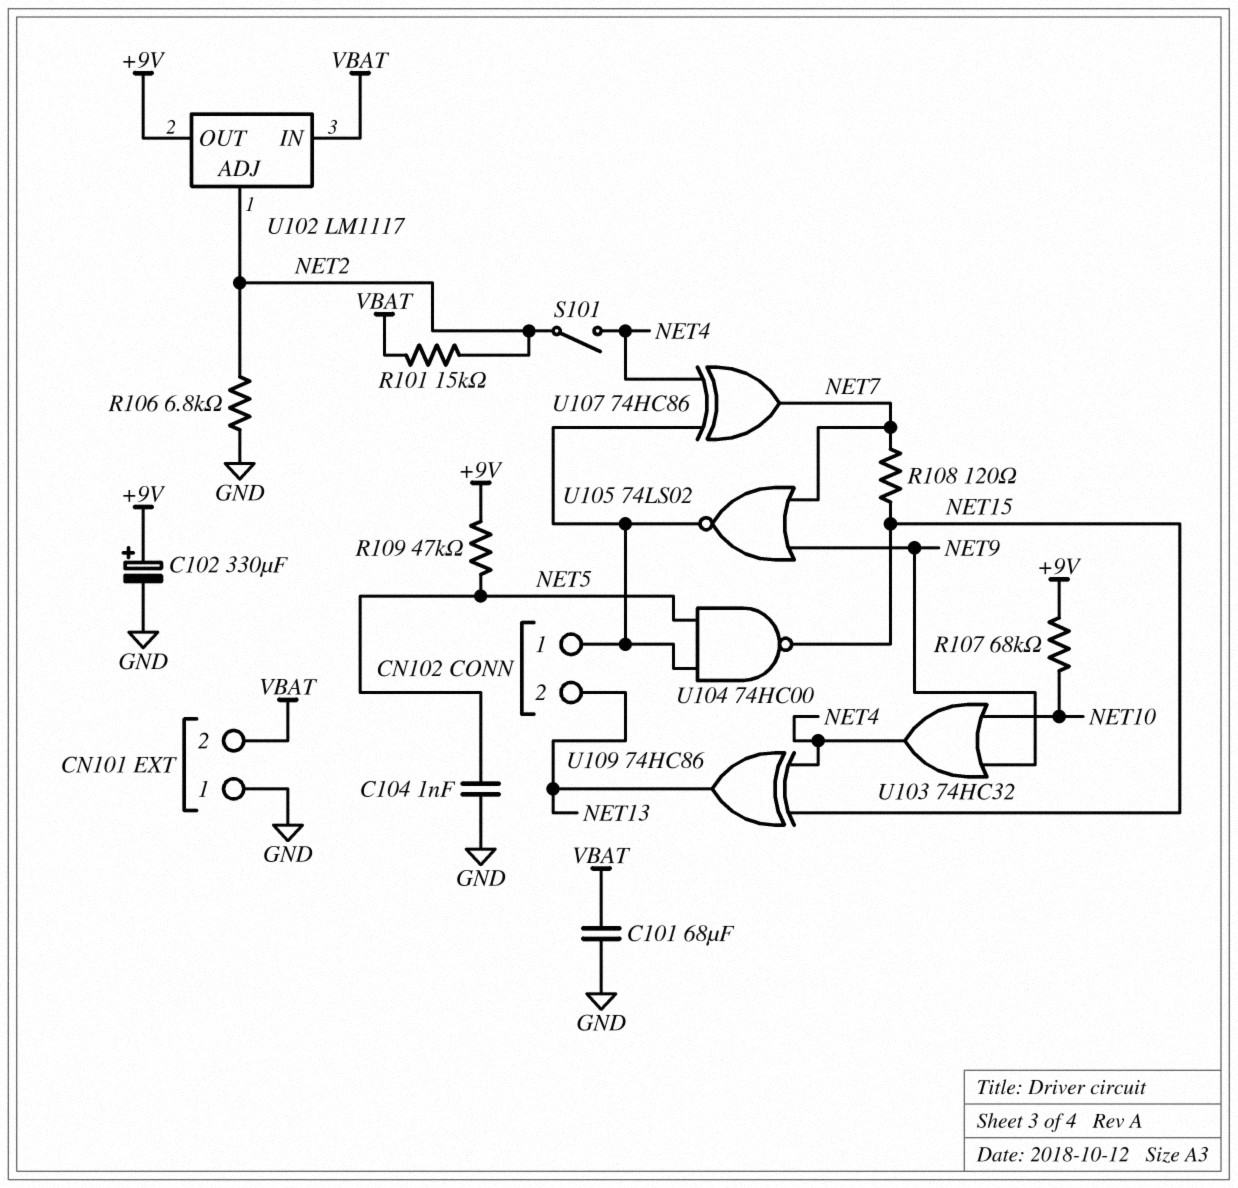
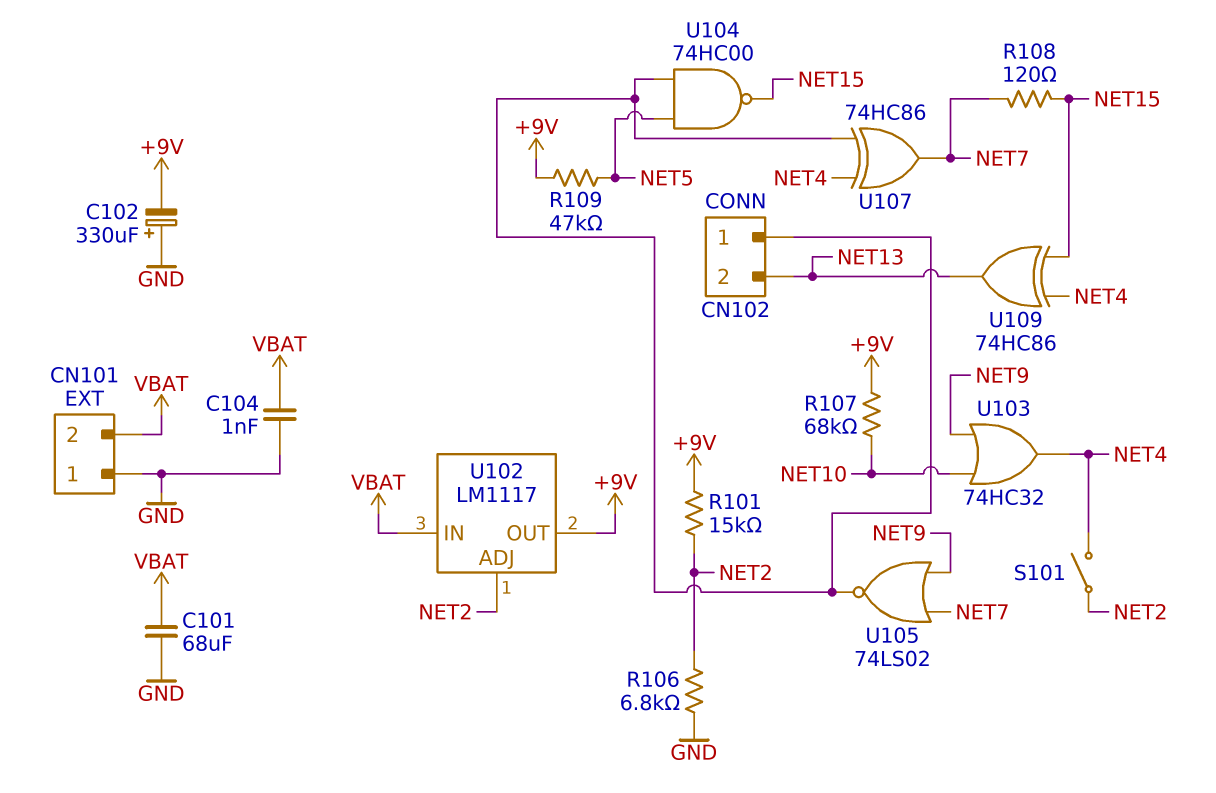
C102: 330uF (plus +9V, minus GND) -> 330uF (plus GND, minus +9V)
C104: 1nF (GND, NET5) -> 1nF (GND, VBAT)
R101: 15k (NET2, VBAT) -> 15k (+9V, NET2)

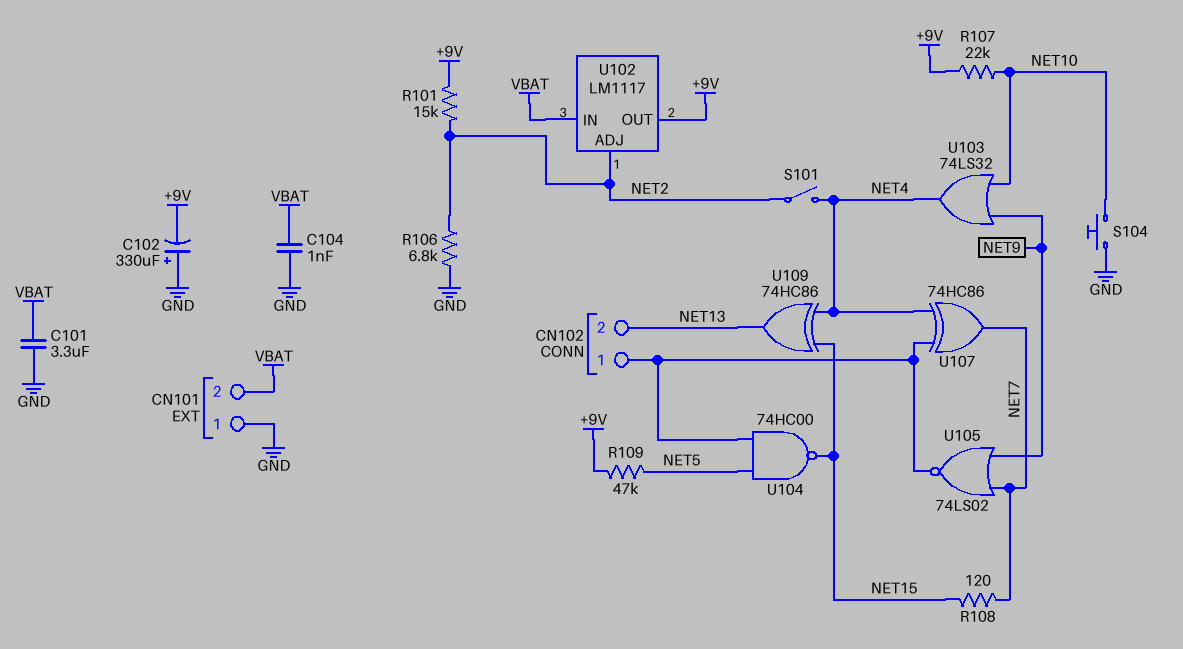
C101: 68uF (GND, VBAT) -> 3.3uF (GND, VBAT)
R107: 68k (+9V, NET10) -> 22k (+9V, NET10)
S104: none -> button (GND, NET10)
U103: OR 74HC32 (in NET9, in NET10, out NET4) -> OR 74LS32 (in NET9, in NET10, out NET4)

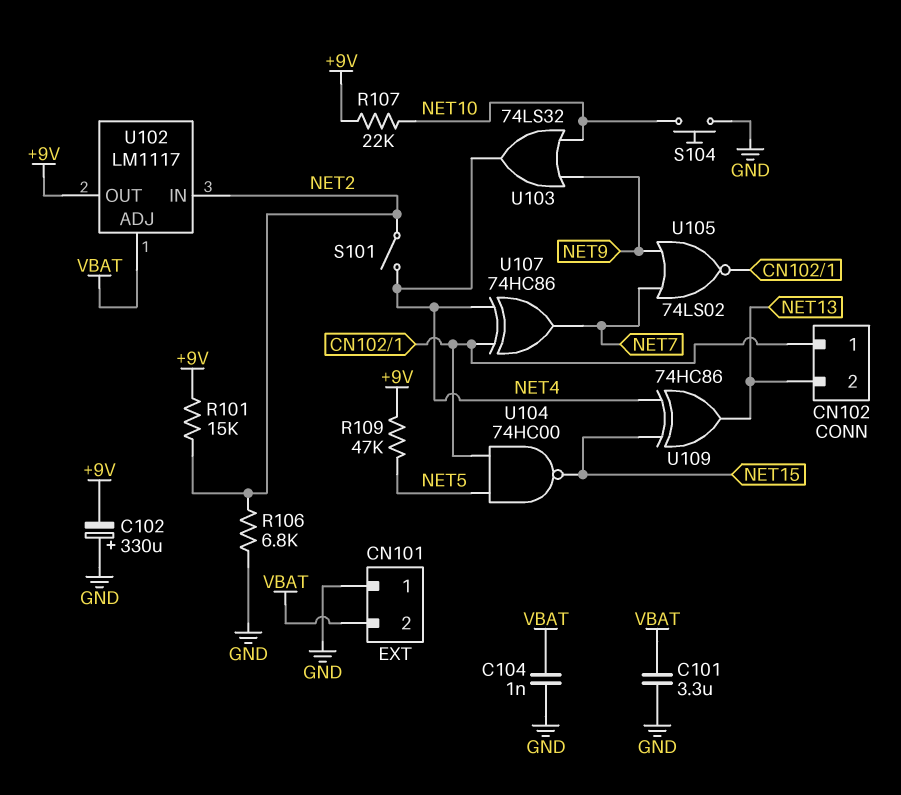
R108: 120 (NET7, NET15) -> none
U102 pin ADJ: NET2 -> VBAT
U102 pin IN: VBAT -> NET2

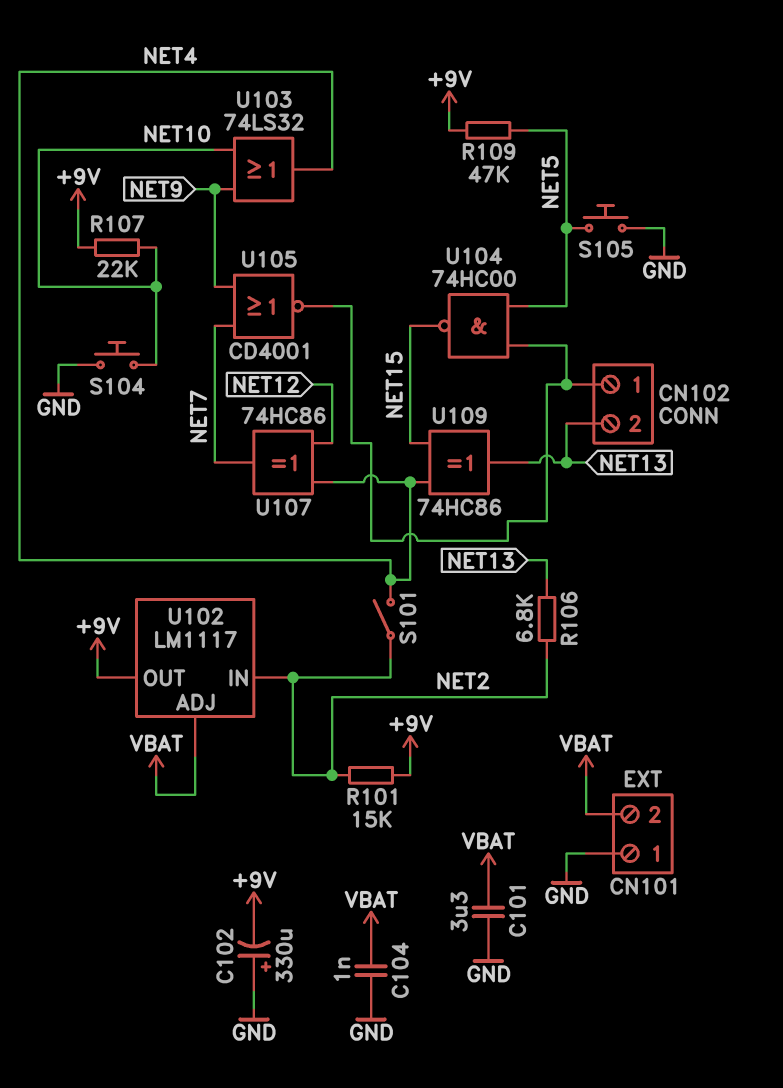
R106: 6.8k (GND, NET2) -> 6.8k (NET2, NET13)
S105: none -> button (GND, NET5)
U105: NOR 74LS02 (in NET7, in NET9, out CN102/1) -> NOR CD4001 (in NET7, in NET9, out CN102/1)
U107: XOR 74HC86 (in CN102/1, in NET4, out NET7) -> XOR 74HC86 (in NET4, in NET12, out NET7)

